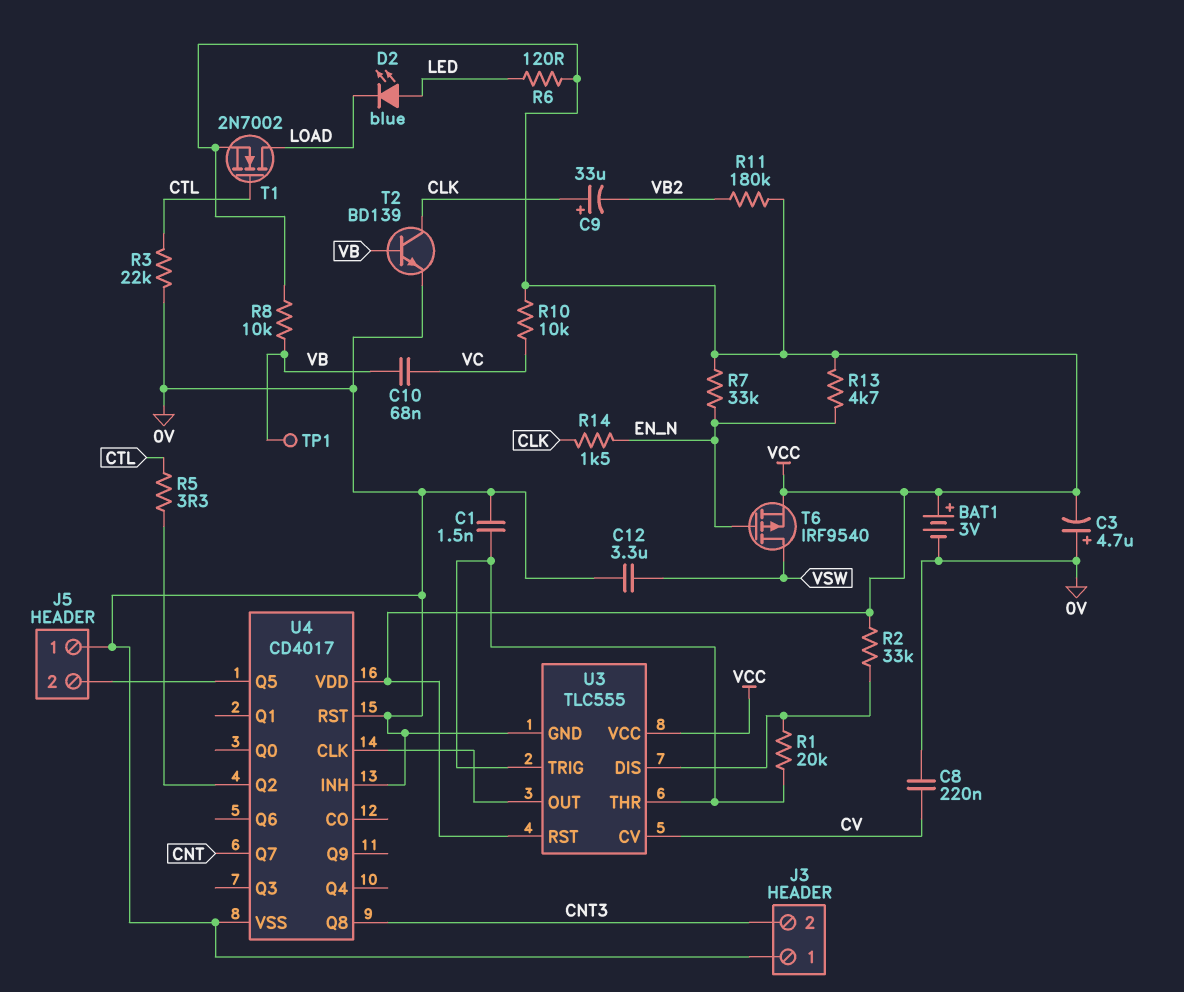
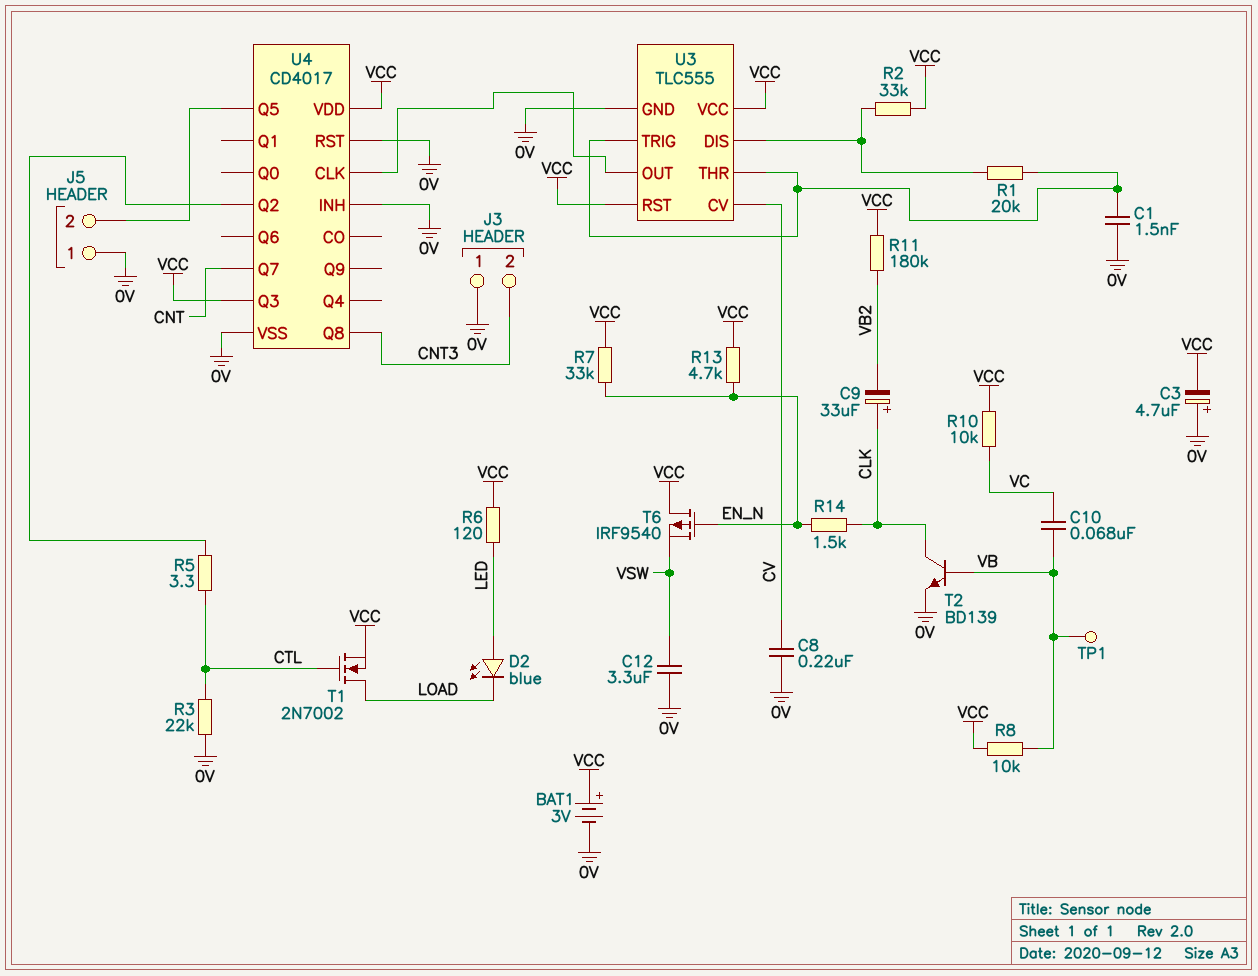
T6: PMOS IRF9540 (G EN_N, D VSW, S VCC) -> PMOS IRF9540 (G EN_N, D VCC, S VSW)
U4 pin Q3: none -> VCC

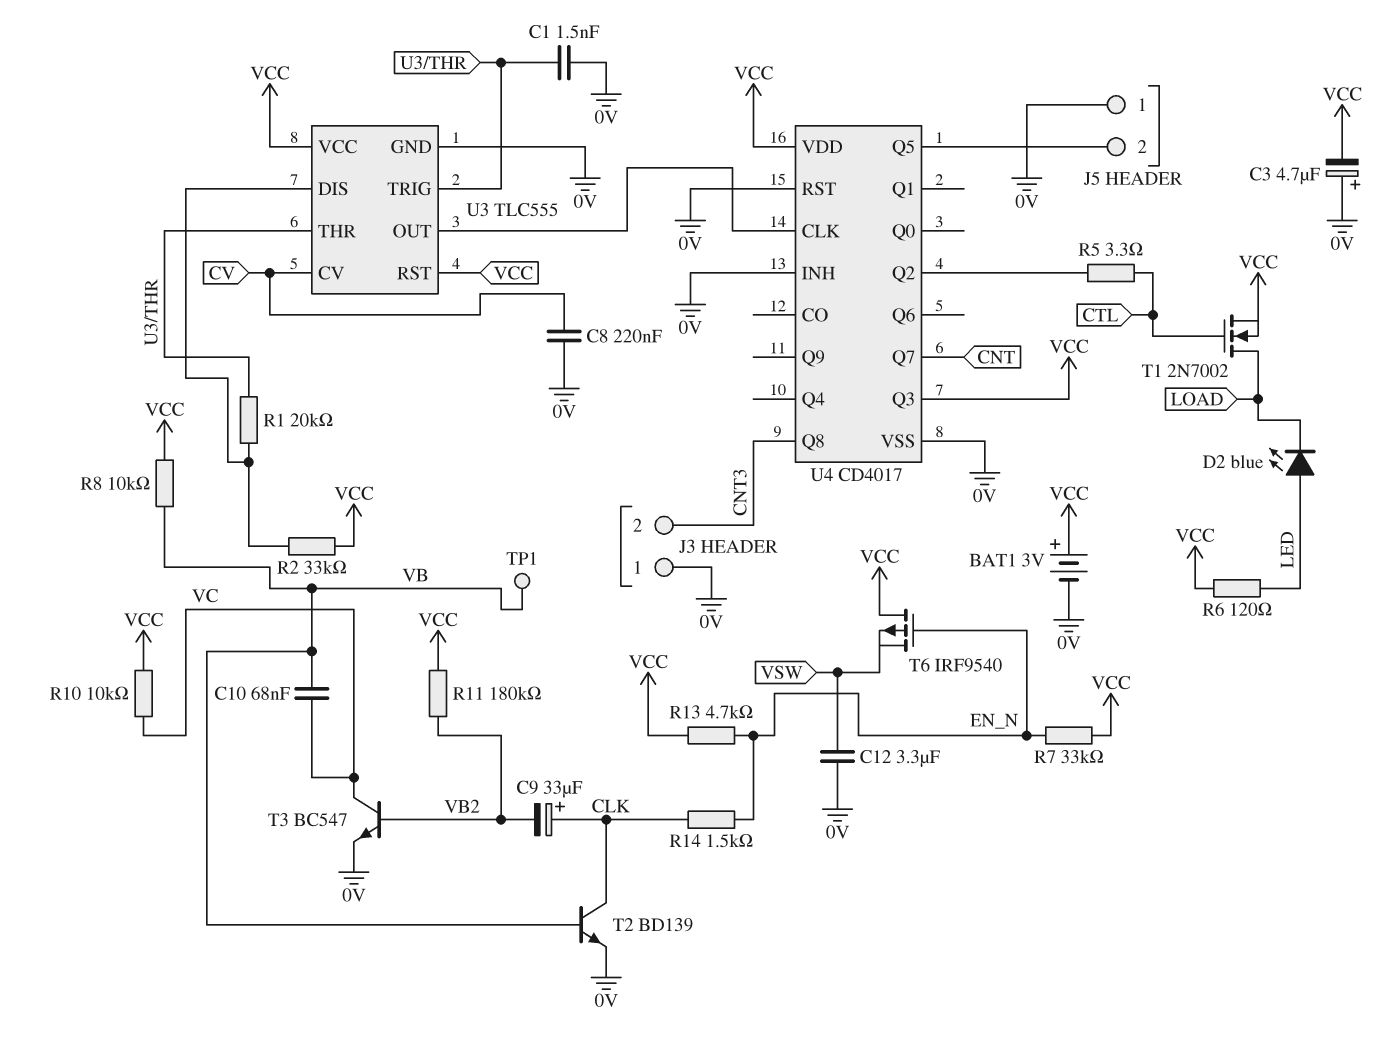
R3: 22k (0V, CTL) -> none
T3: none -> NPN BC547 (B VB2, C VC, E 0V)

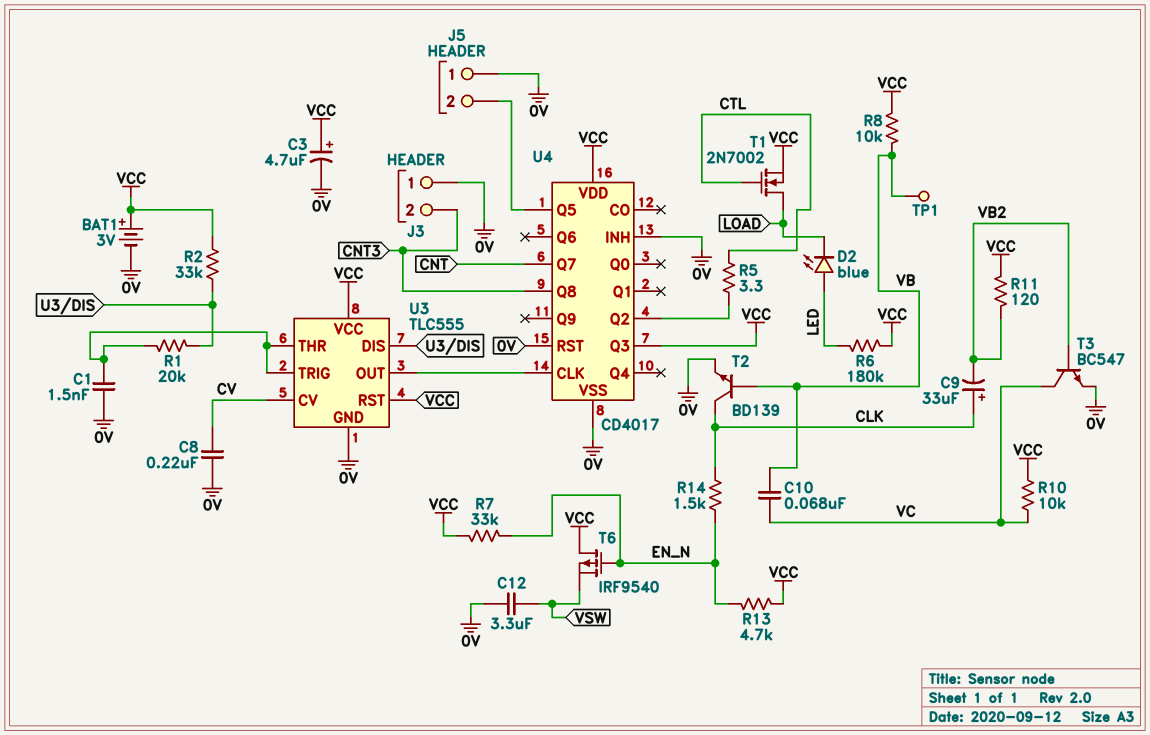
C3: 4.7uF (plus 0V, minus VCC) -> 4.7uF (plus VCC, minus 0V)
R6: 120 (LED, VCC) -> 180k (LED, VCC)
R11: 180k (VB2, VCC) -> 120 (VB2, VCC)

